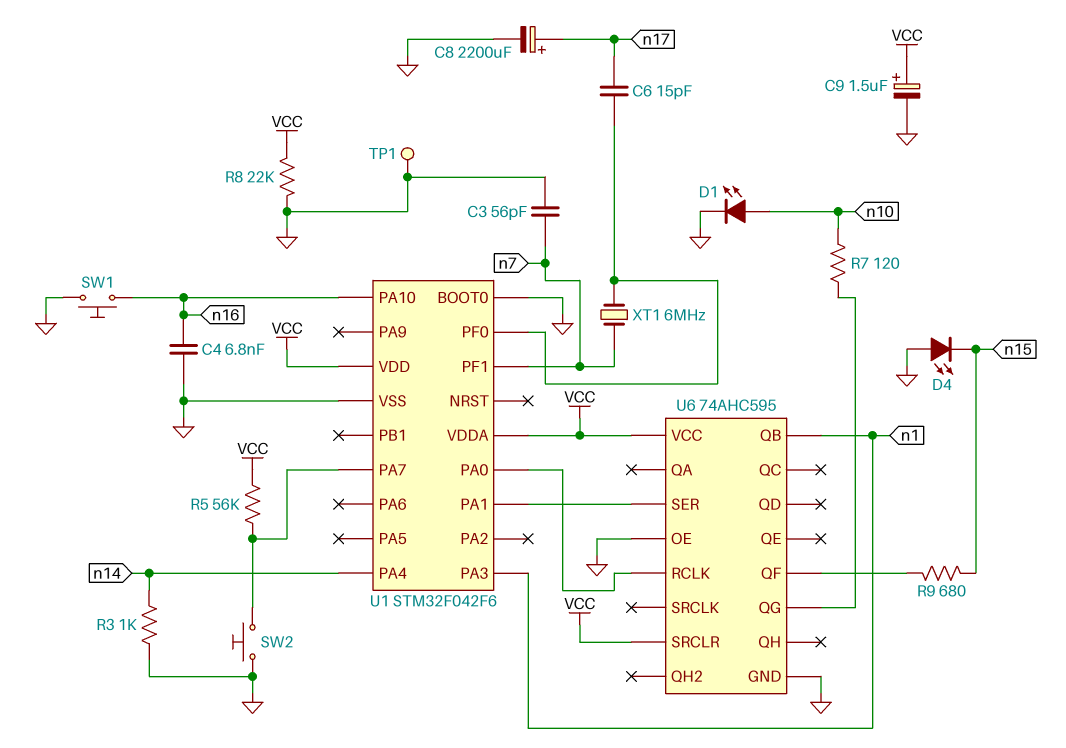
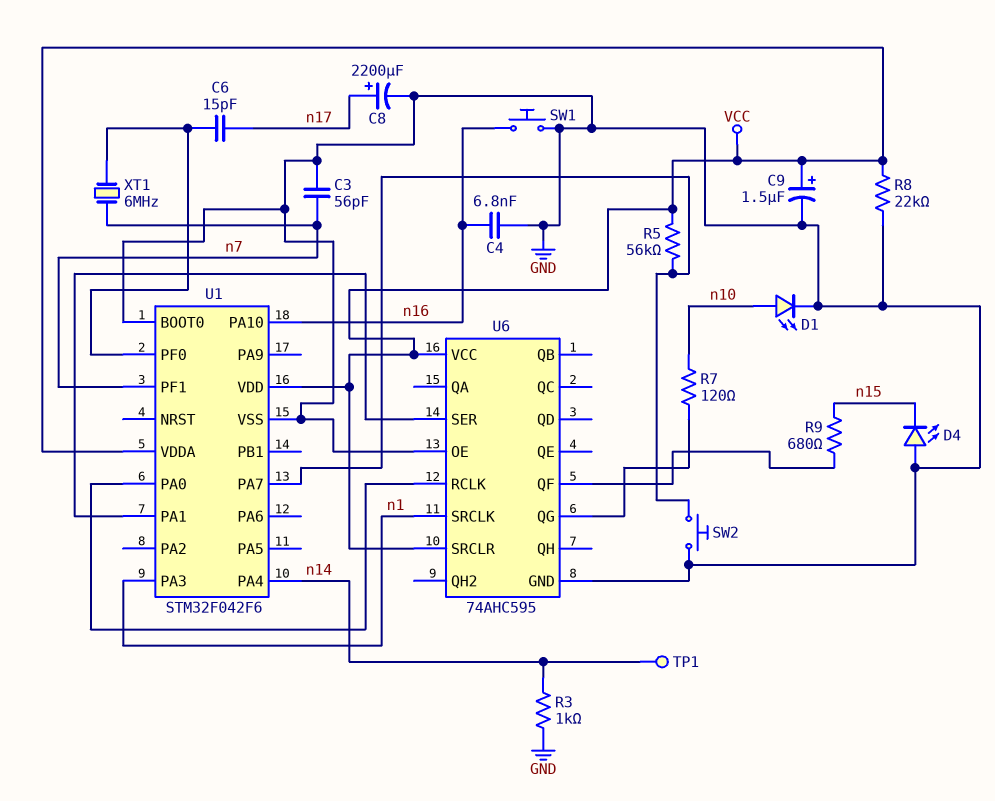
TP1: test point (GND) -> test point (n14)
U6 pin QB: n1 -> none
U6 pin SRCLK: none -> n1

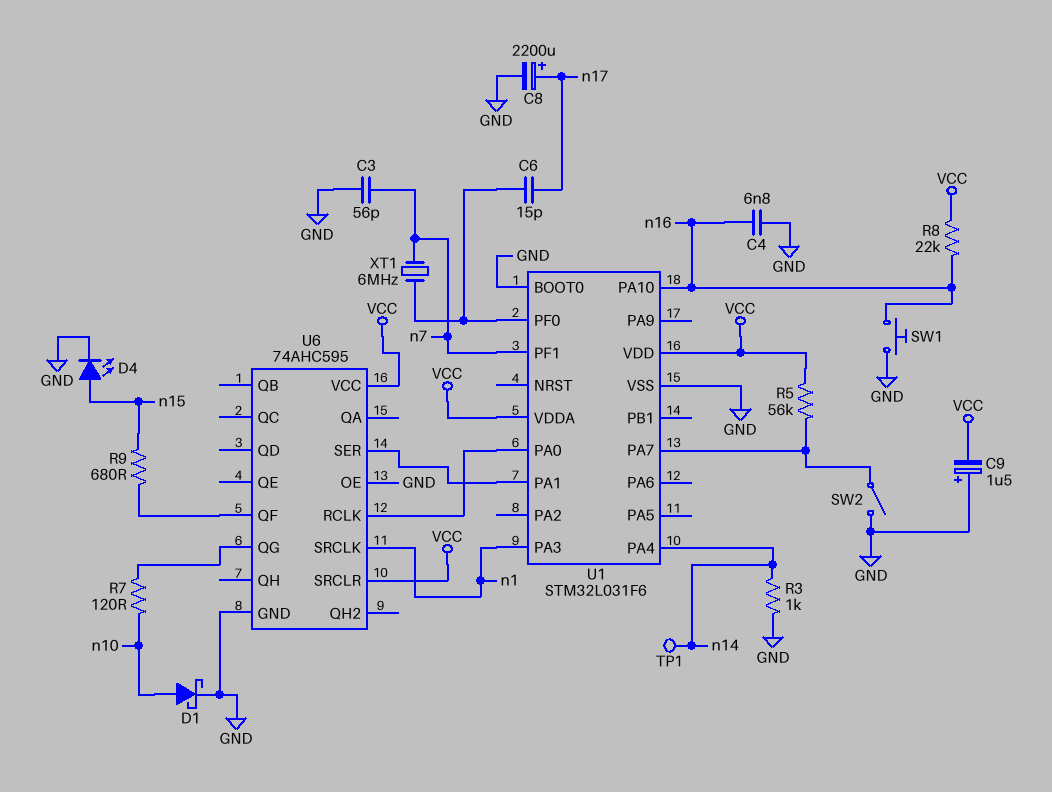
C9: 1.5uF (plus VCC, minus GND) -> 1.5uF (plus GND, minus VCC)
D1: LED (A n10, K GND) -> schottky (A n10, K GND)
D4: LED (A GND, K n15) -> LED (A n15, K GND)
R8: 22k (GND, VCC) -> 22k (VCC, n16)
SW2: button (GND, U1/PA7) -> switch (GND, U1/PA7)
U1: STM32F042F6 -> STM32L031F6

